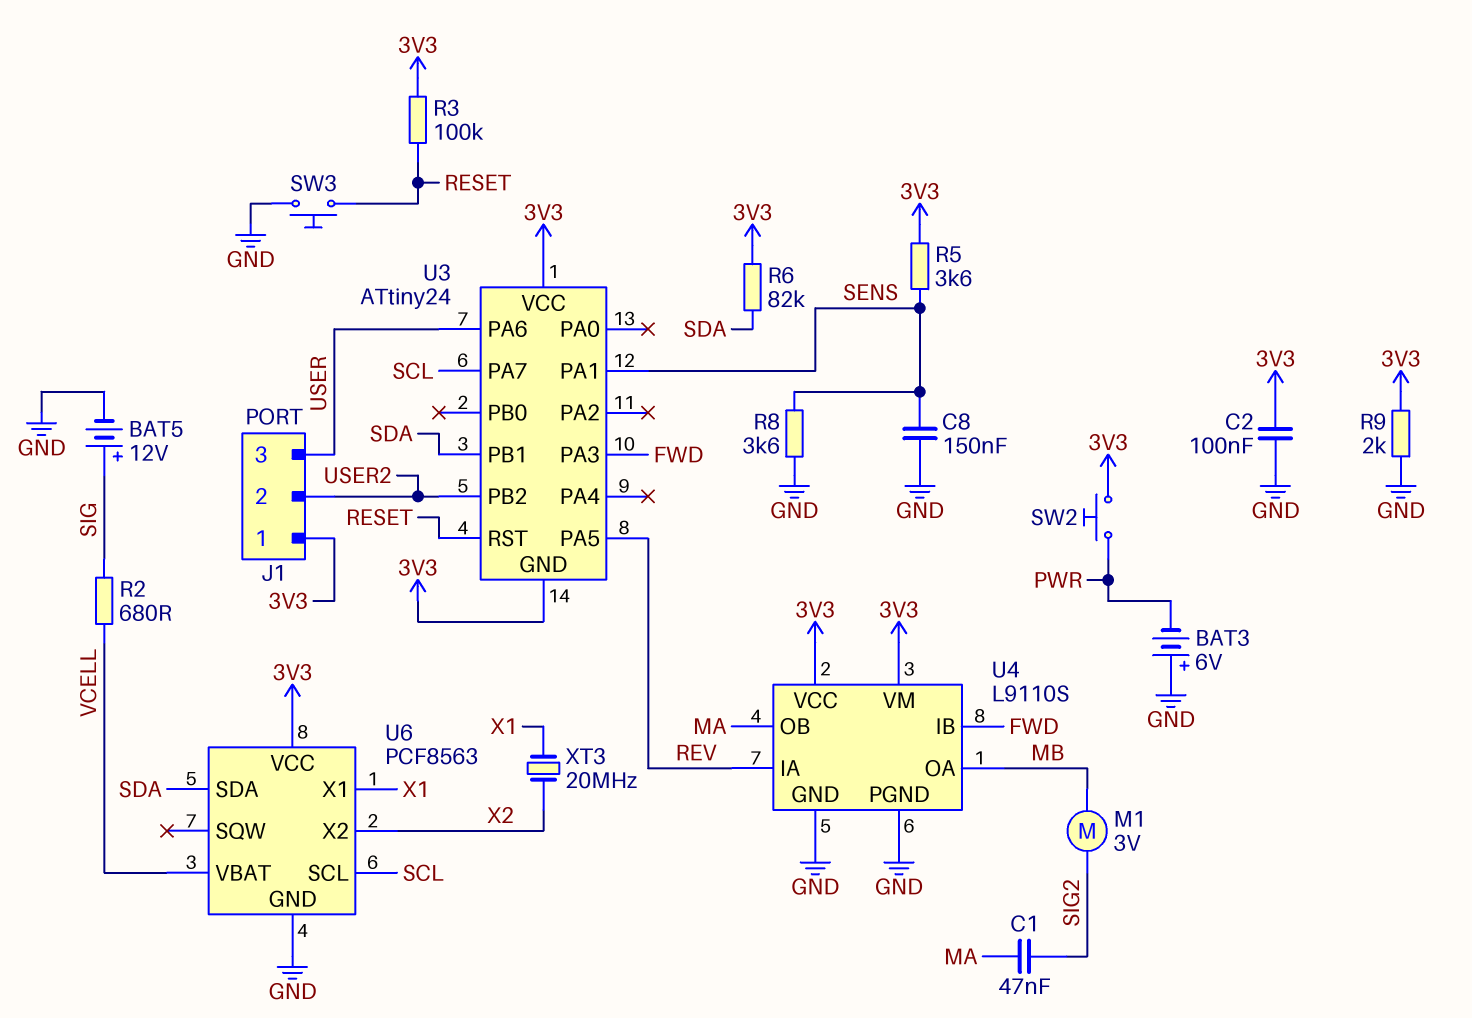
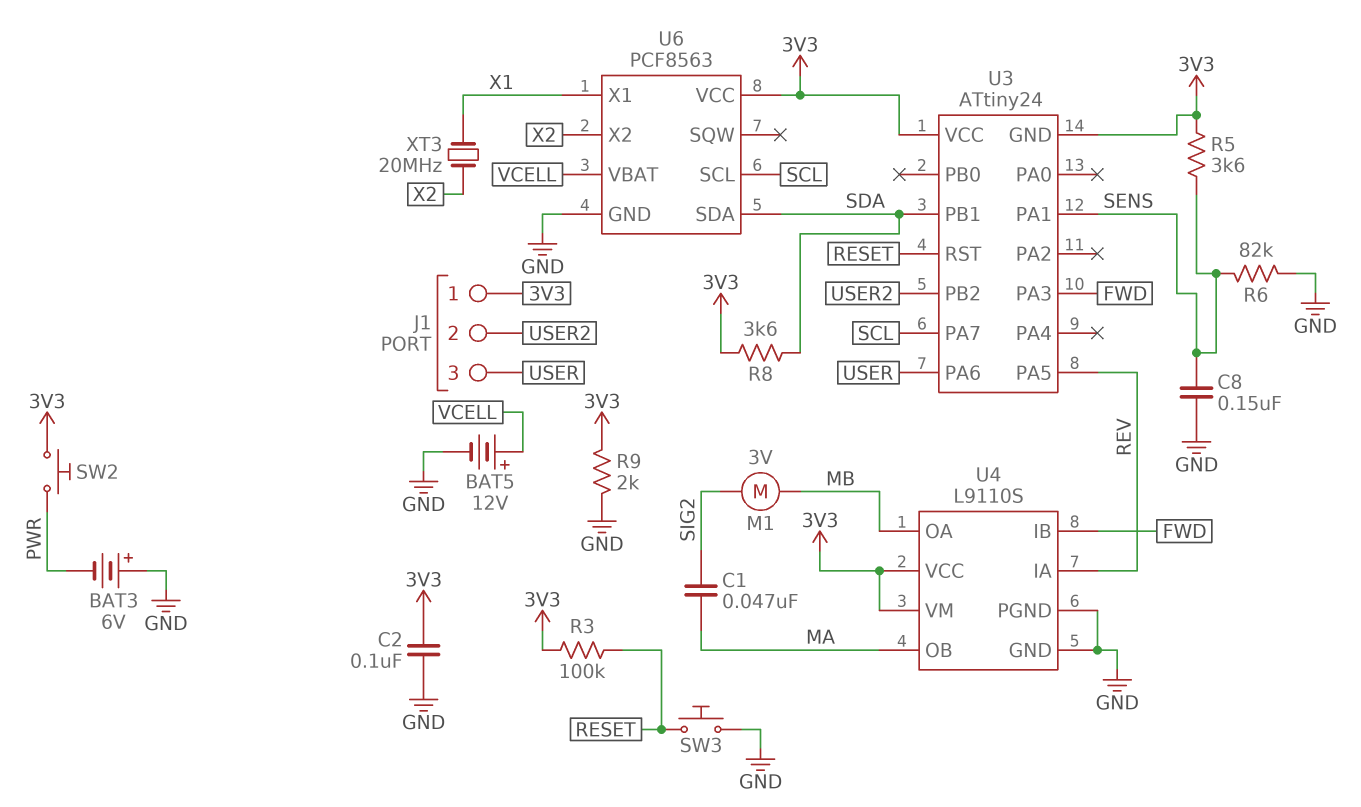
BAT5: 12V (plus SIG, minus GND) -> 12V (plus VCELL, minus GND)
R2: 680 (SIG, VCELL) -> none
R6: 82k (3V3, SDA) -> 82k (GND, SENS)
R8: 3.6k (GND, SENS) -> 3.6k (3V3, SDA)

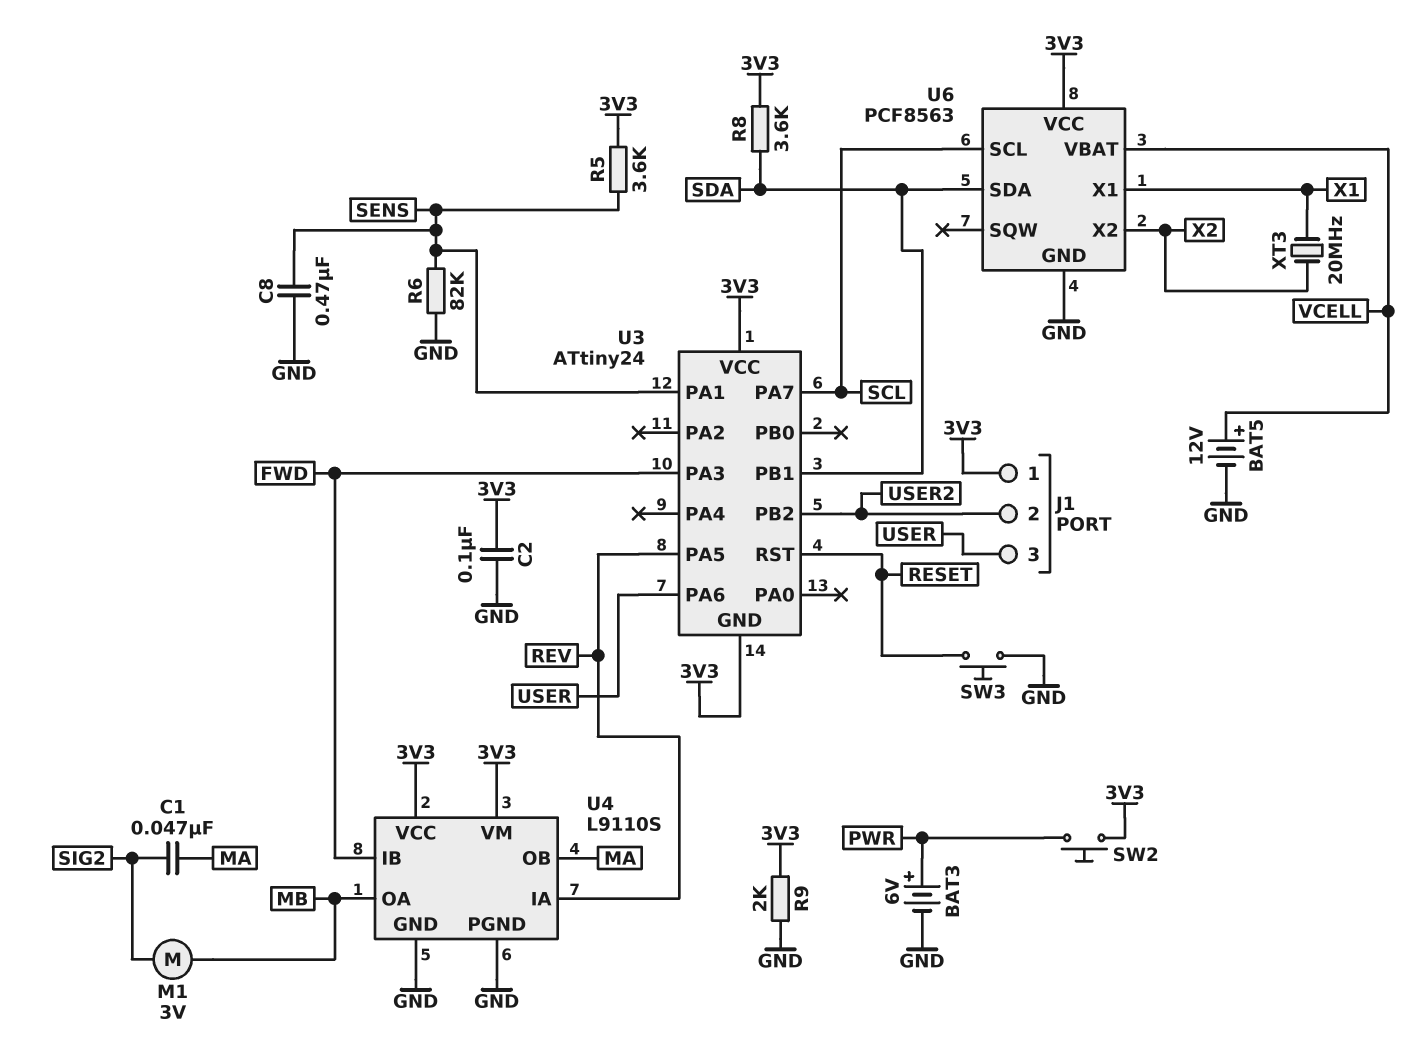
BAT3: 6V (plus GND, minus PWR) -> 6V (plus PWR, minus GND)
C8: 150nF (GND, SENS) -> 470nF (GND, SENS)
R3: 100k (3V3, RESET) -> none

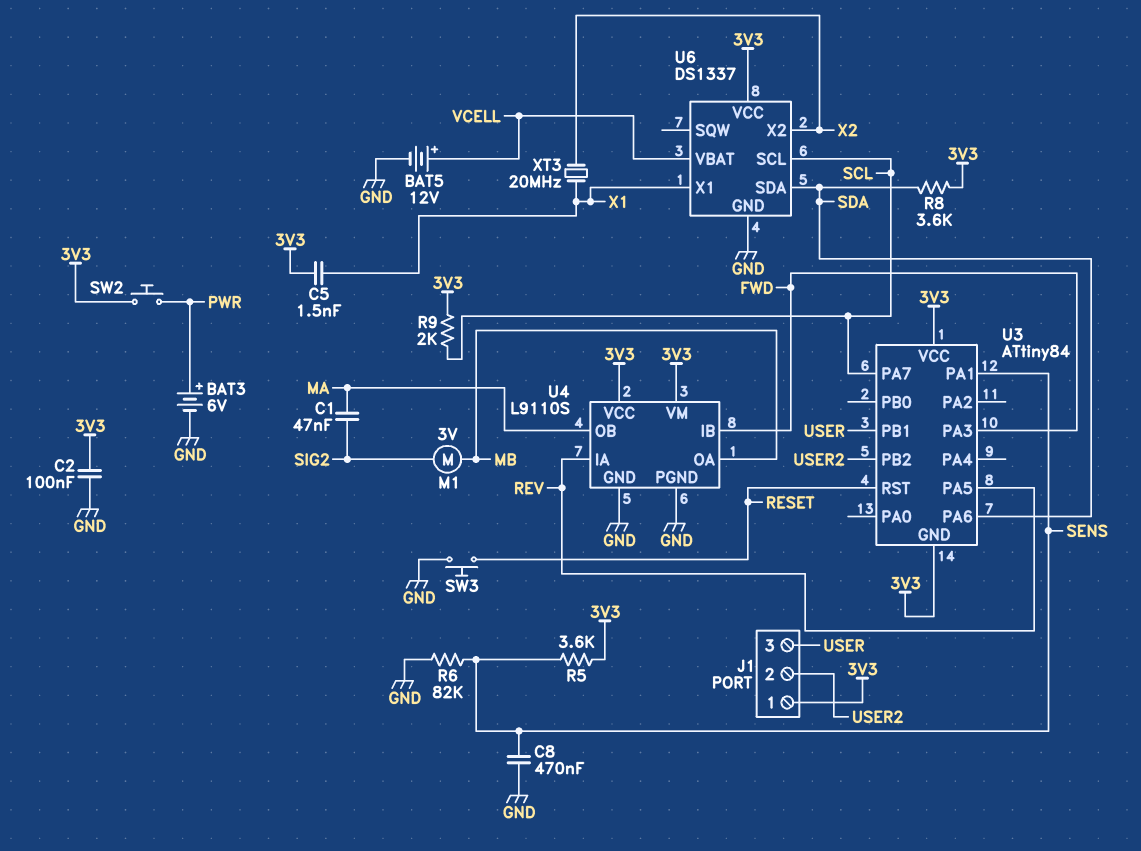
C5: none -> 1.5nF (3V3, X1)
R9: 2k (3V3, GND) -> 2k (3V3, SCL)
U3: ATtiny24 -> ATtiny84
U3 pin PA6: USER -> SDA
U3 pin PB1: SDA -> USER
U6: PCF8563 -> DS1337

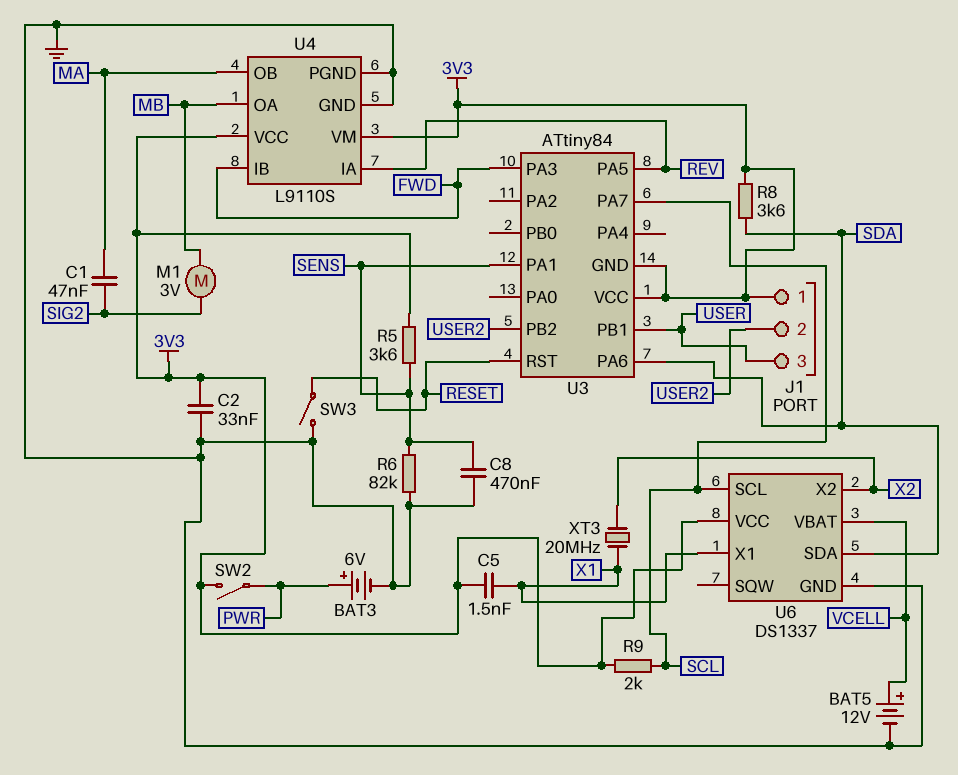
C2: 100nF (3V3, GND) -> 33nF (3V3, GND)
SW2: button (3V3, PWR) -> switch (3V3, PWR)
SW3: button (GND, RESET) -> switch (GND, RESET)

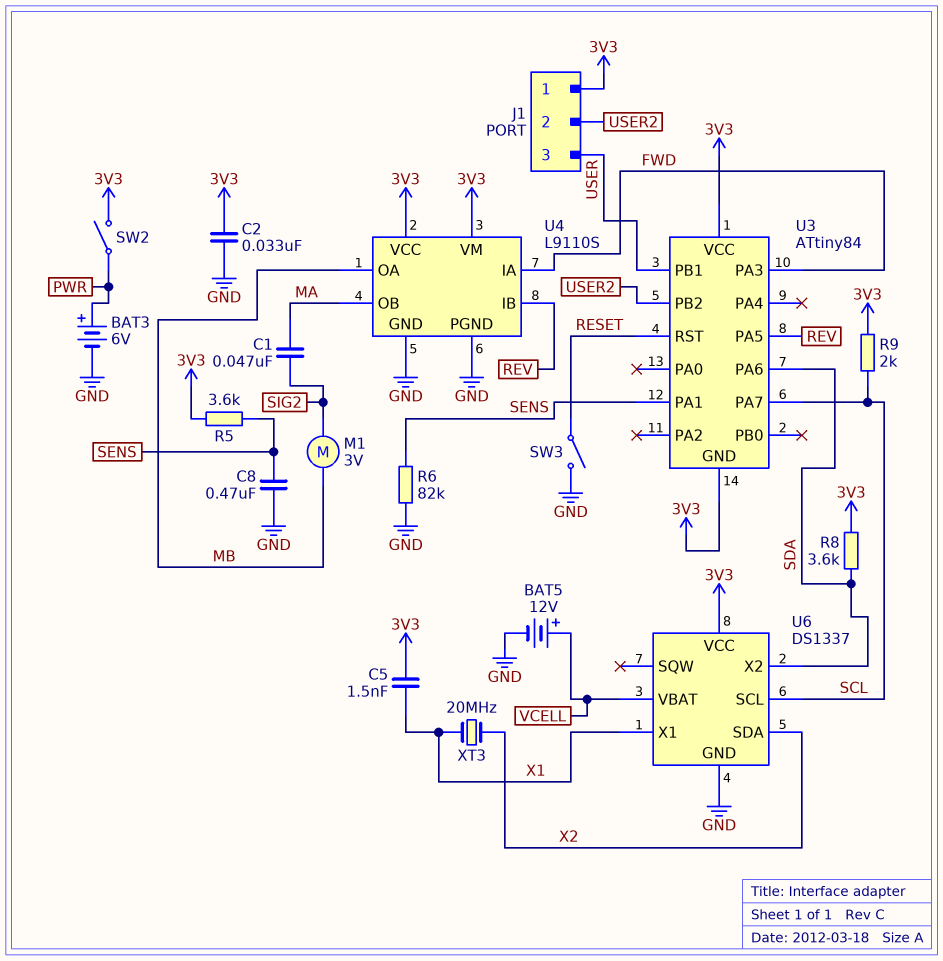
U4 pin IA: REV -> FWD
U4 pin IB: FWD -> REV
U6 pin SDA: SDA -> X2
U6 pin X2: X2 -> SDA

